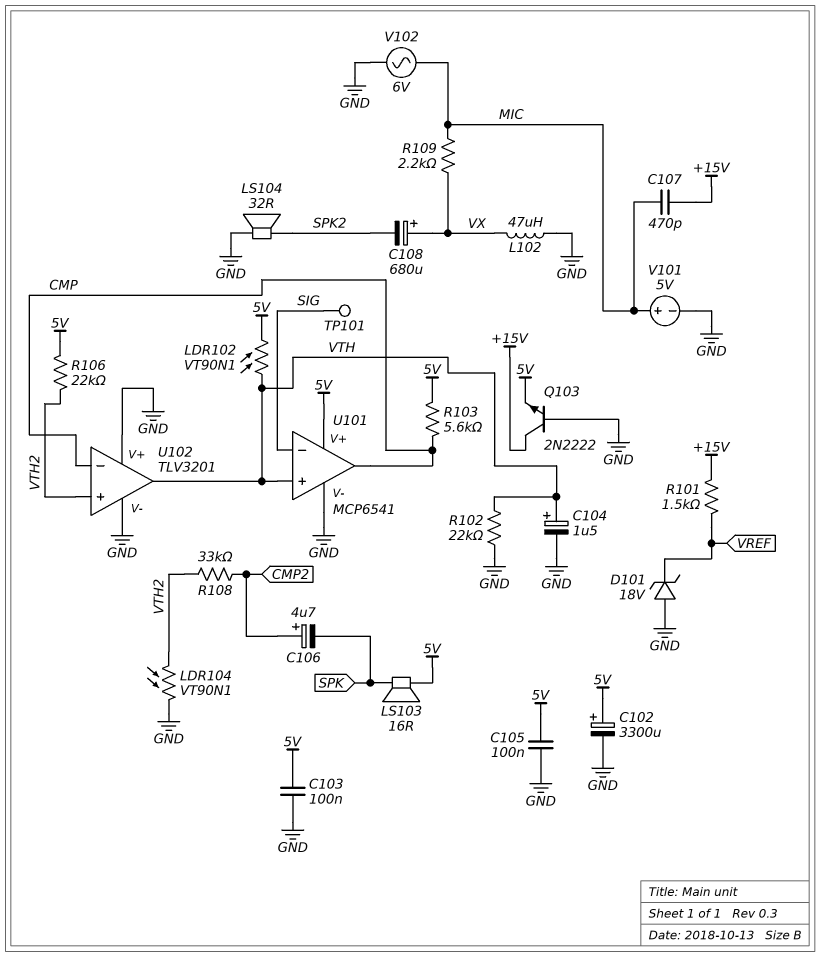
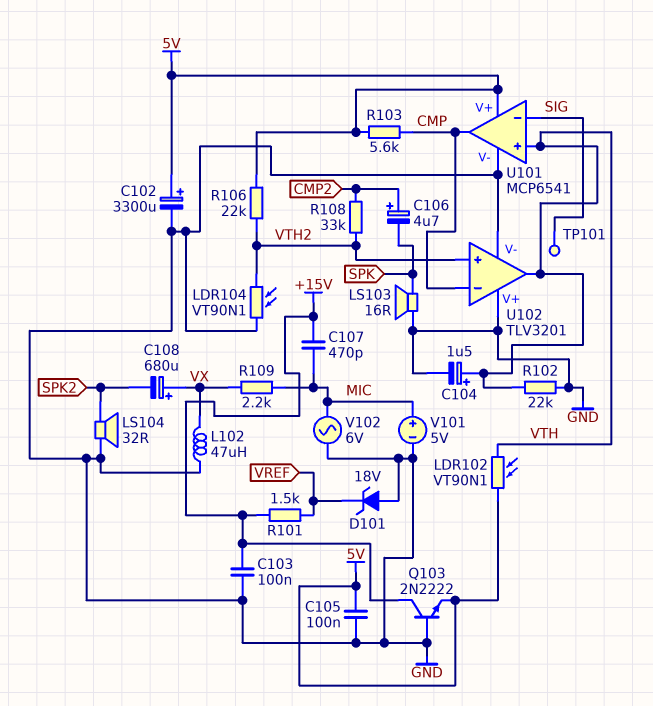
C103: 100nF (5V, GND) -> 100nF (+15V, GND)
LS103: speaker 16R (5V, SPK) -> speaker 16R (GND, SPK)

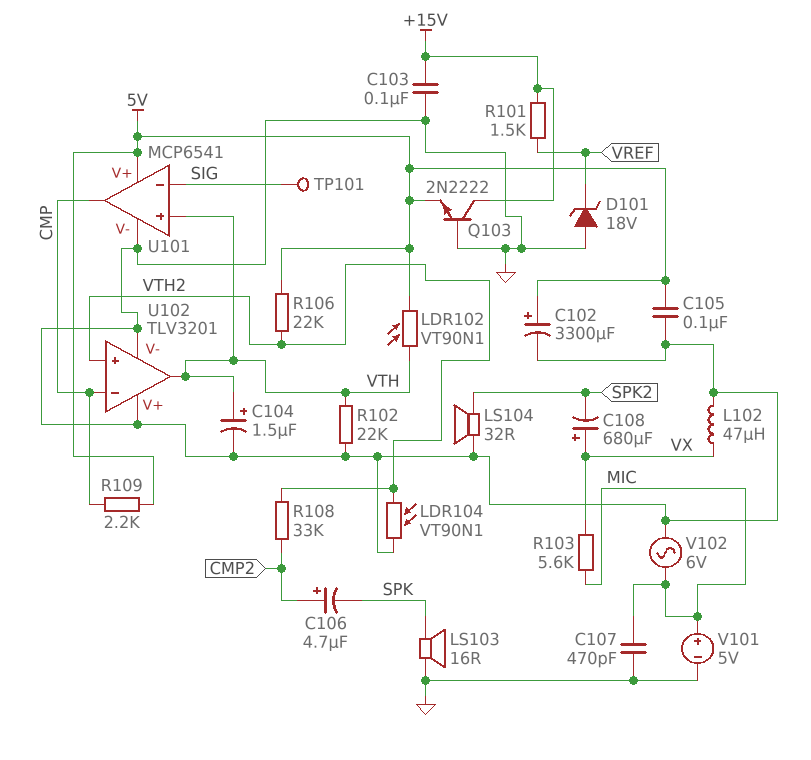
C107: 470pF (+15V, MIC) -> 470pF (GND, MIC)
R103: 5.6k (5V, CMP) -> 5.6k (MIC, VX)
R109: 2.2k (MIC, VX) -> 2.2k (5V, CMP)

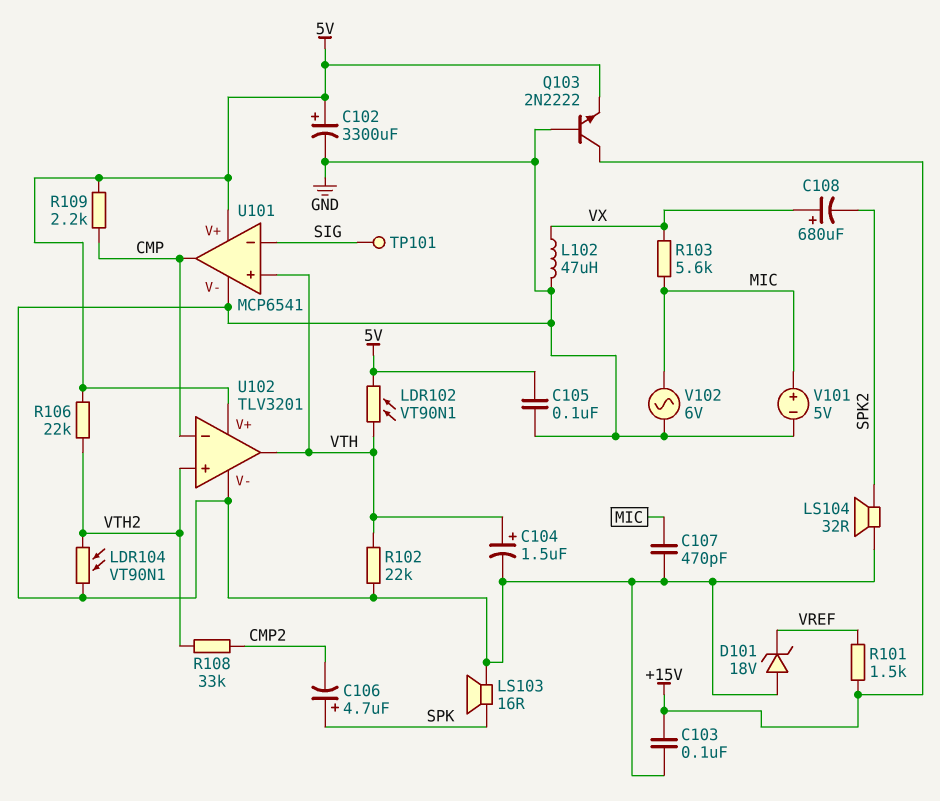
C106: 4.7uF (plus CMP2, minus SPK) -> 4.7uF (plus SPK, minus CMP2)
U102 pin V+: GND -> 5V

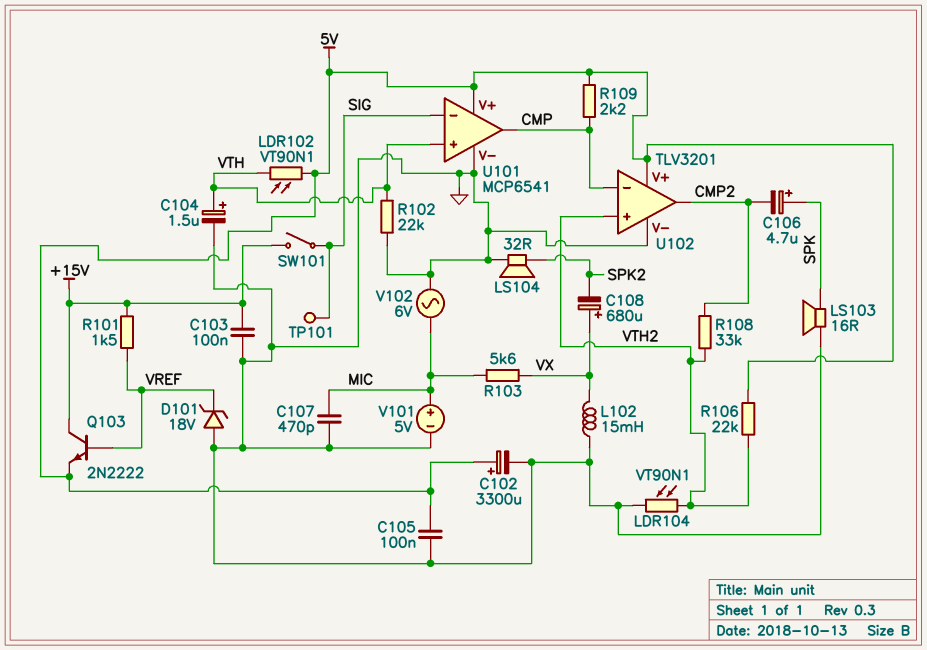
L102: 47uH (GND, VX) -> 15mH (GND, VX)
Q103: NPN 2N2222 (B GND, C +15V, E 5V) -> NPN 2N2222 (B VREF, C +15V, E 5V)
SW101: none -> switch (+15V, SIG)
U102 pin out: VTH -> CMP2

